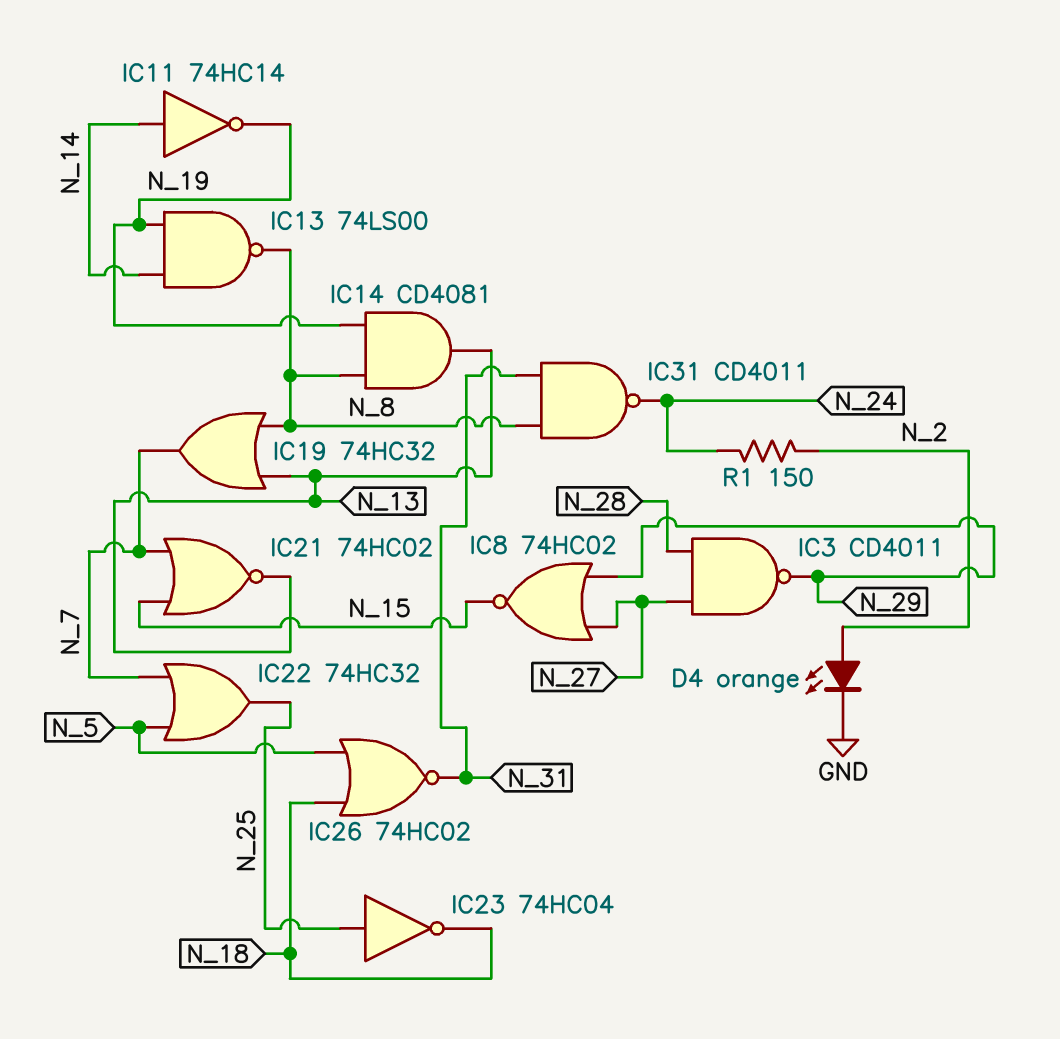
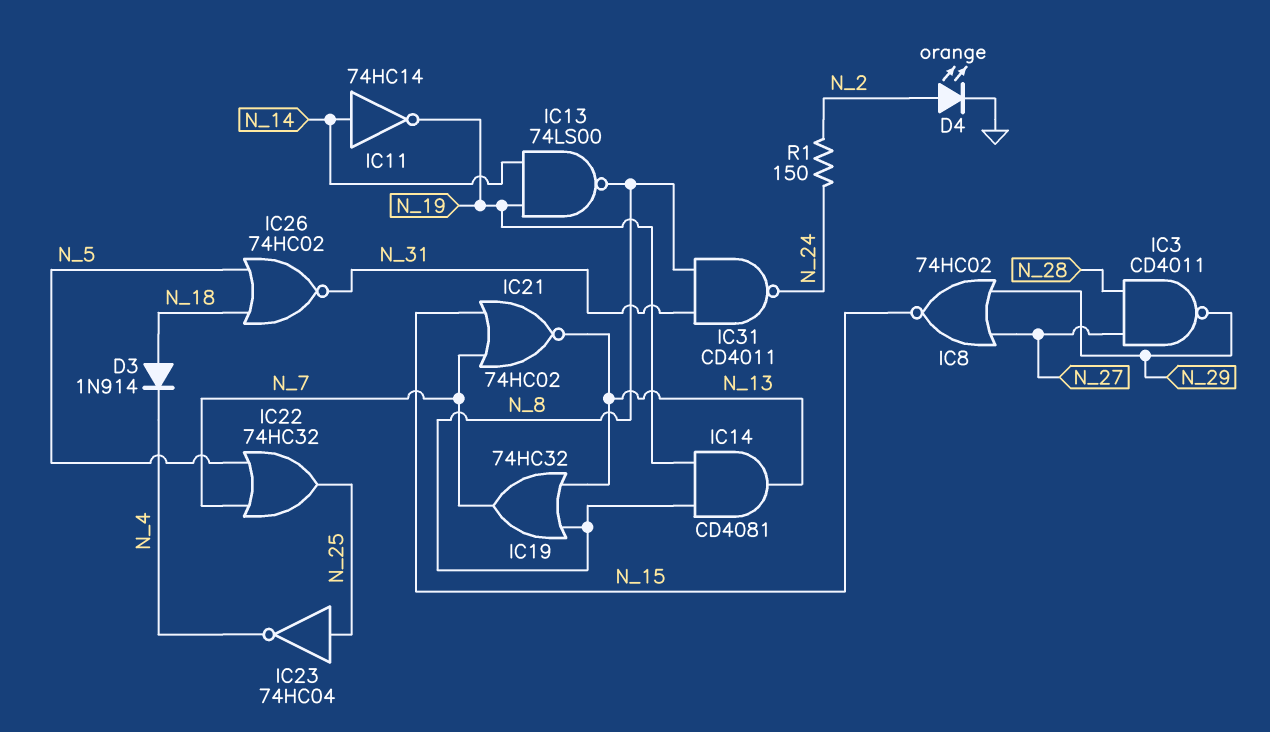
D3: none -> diode 1N914 (A N_18, K N_4)
IC23: NOT 74HC04 (in N_25, out N_18) -> NOT 74HC04 (in N_25, out N_4)

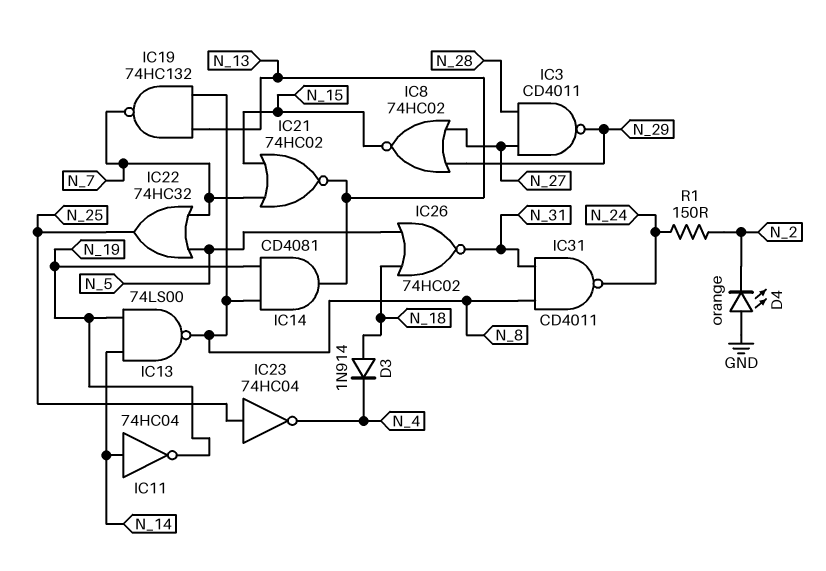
D4: LED orange (A N_2, K GND) -> LED orange (A GND, K N_2)
IC11: NOT 74HC14 (in N_14, out N_19) -> NOT 74HC04 (in N_14, out N_19)
IC19: OR 74HC32 (in N_8, in N_13, out N_7) -> NAND 74HC132 (in N_8, in N_13, out N_7)

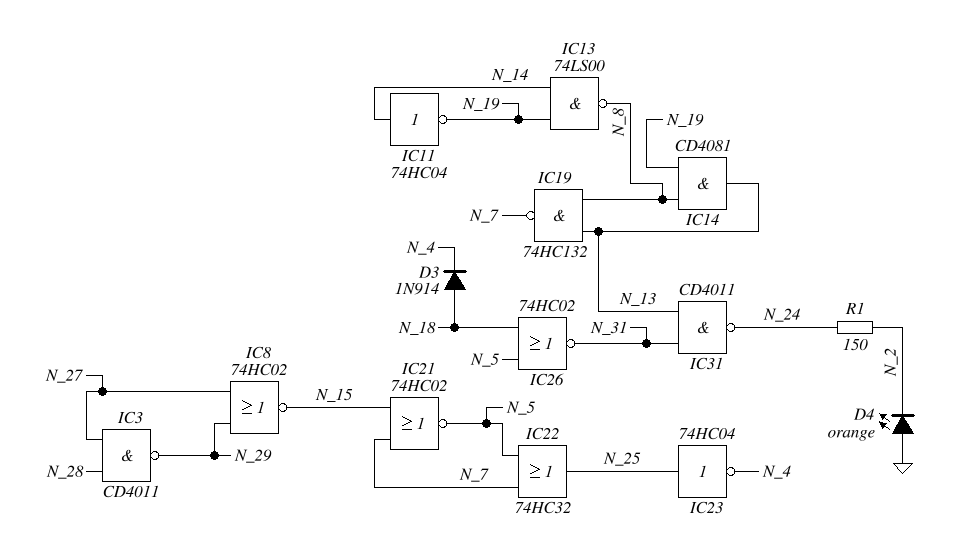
IC21: NOR 74HC02 (in N_7, in N_15, out N_13) -> NOR 74HC02 (in N_7, in N_15, out N_5)
IC31: NAND CD4011 (in N_8, in N_31, out N_24) -> NAND CD4011 (in N_13, in N_31, out N_24)

